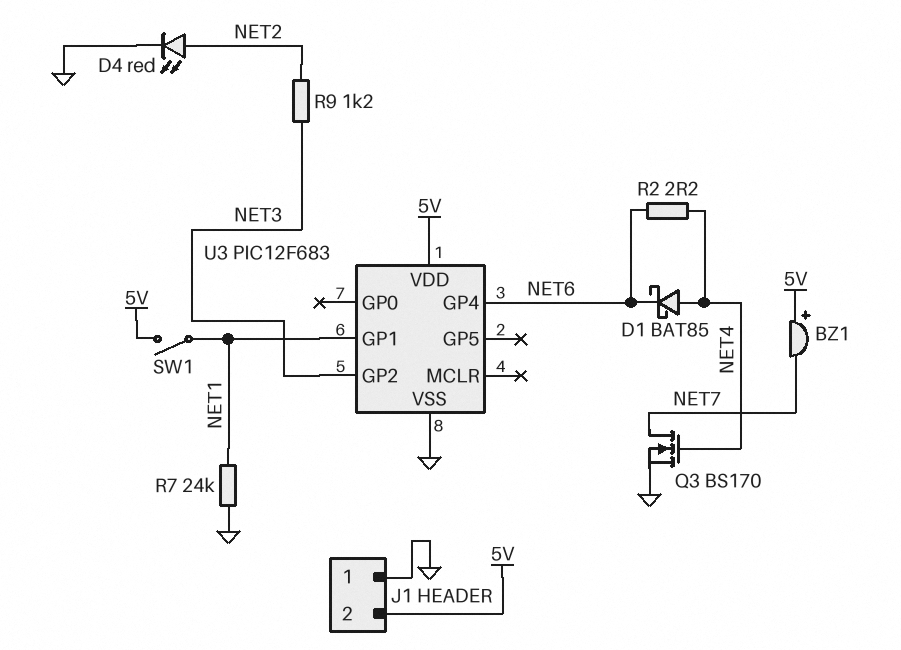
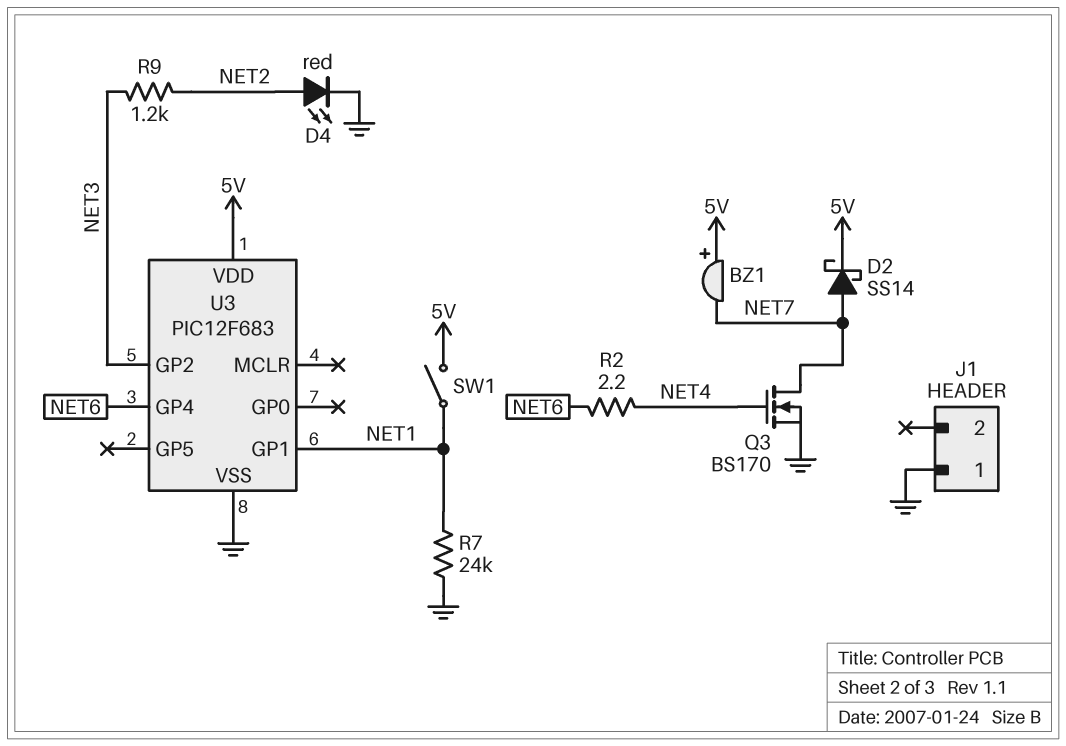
D1: schottky BAT85 (A NET4, K NET6) -> none
D2: none -> schottky SS14 (A NET7, K 5V)
J1 pin 2: 5V -> none

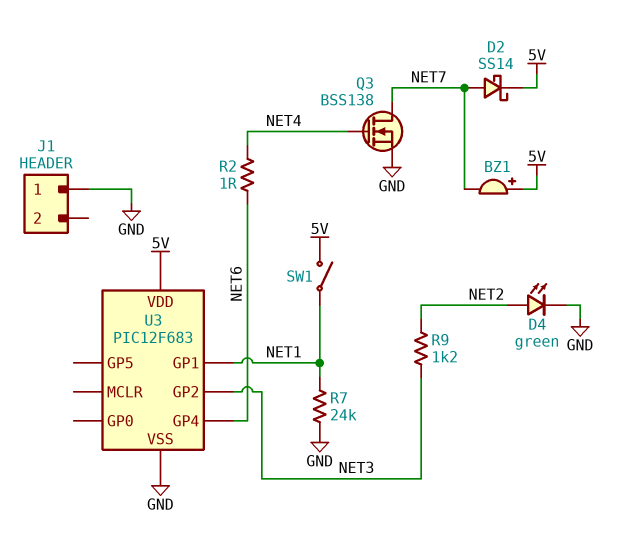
D4: LED red (A NET2, K GND) -> LED green (A NET2, K GND)
Q3: NMOS BS170 (G NET4, D NET7, S GND) -> NMOS BSS138 (G NET4, D NET7, S GND)
R2: 2.2 (NET4, NET6) -> 1 (NET4, NET6)

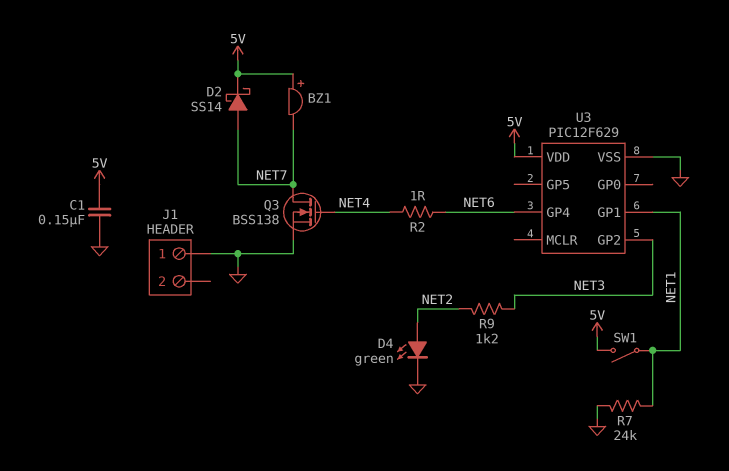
C1: none -> 150nF (5V, GND)
U3: PIC12F683 -> PIC12F629

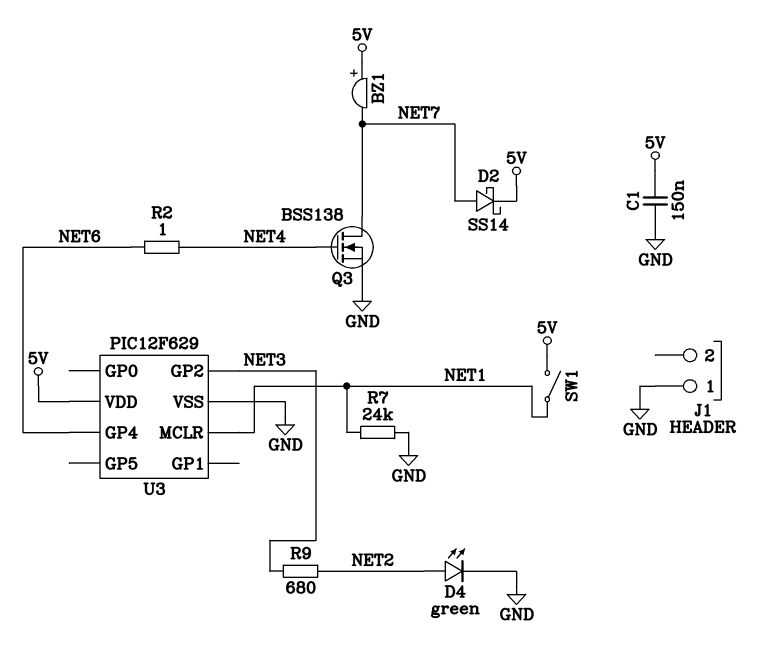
R9: 1.2k (NET2, NET3) -> 680 (NET2, NET3)
U3 pin GP1: NET1 -> none
U3 pin MCLR: none -> NET1

